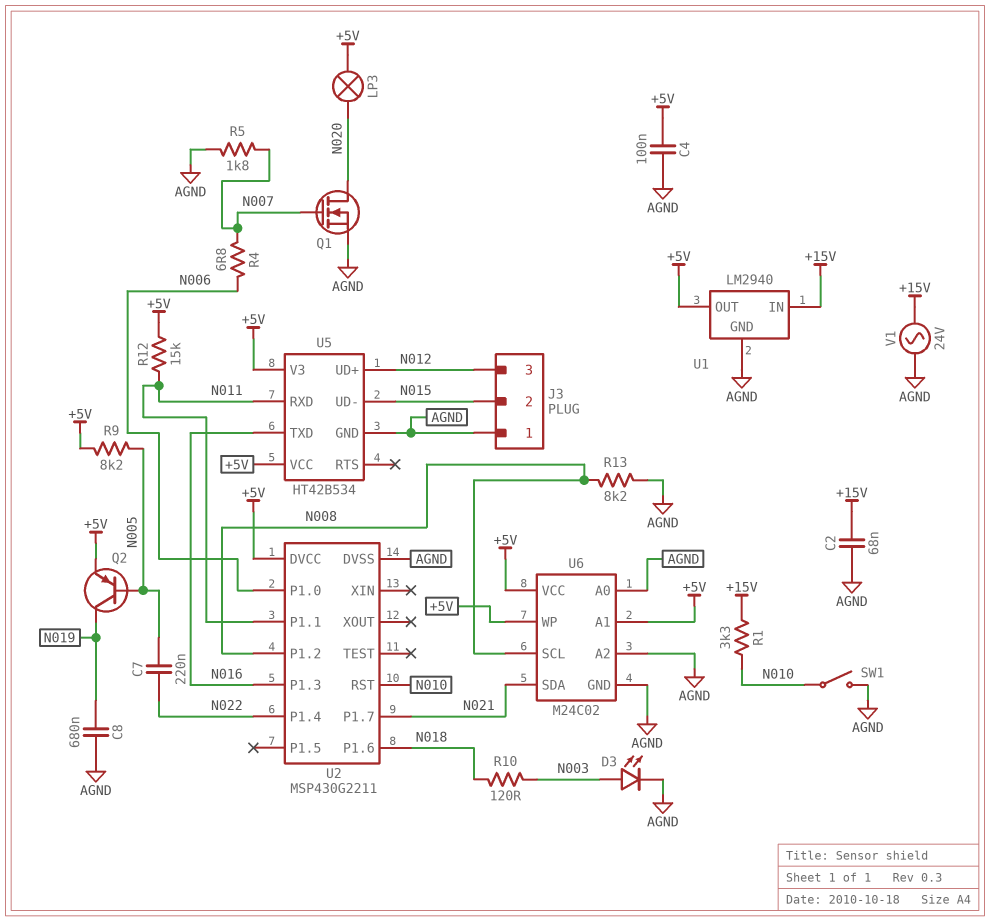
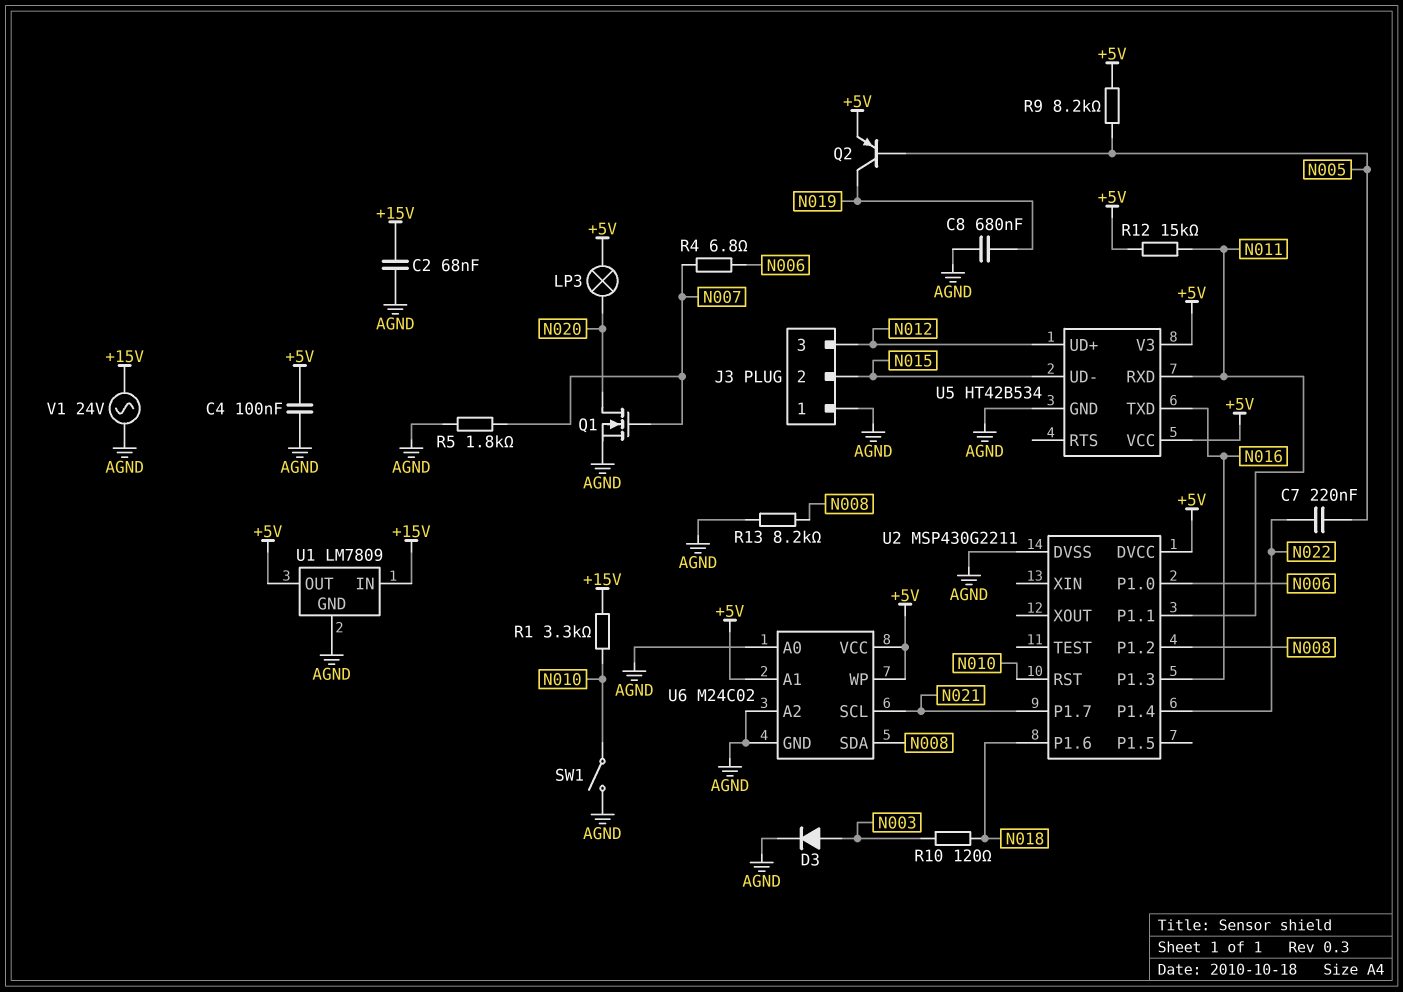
D3: LED (A N003, K AGND) -> diode (A N003, K AGND)
U1: LM2940 -> LM7809
U6 pin SCL: N008 -> N021
U6 pin SDA: N021 -> N008

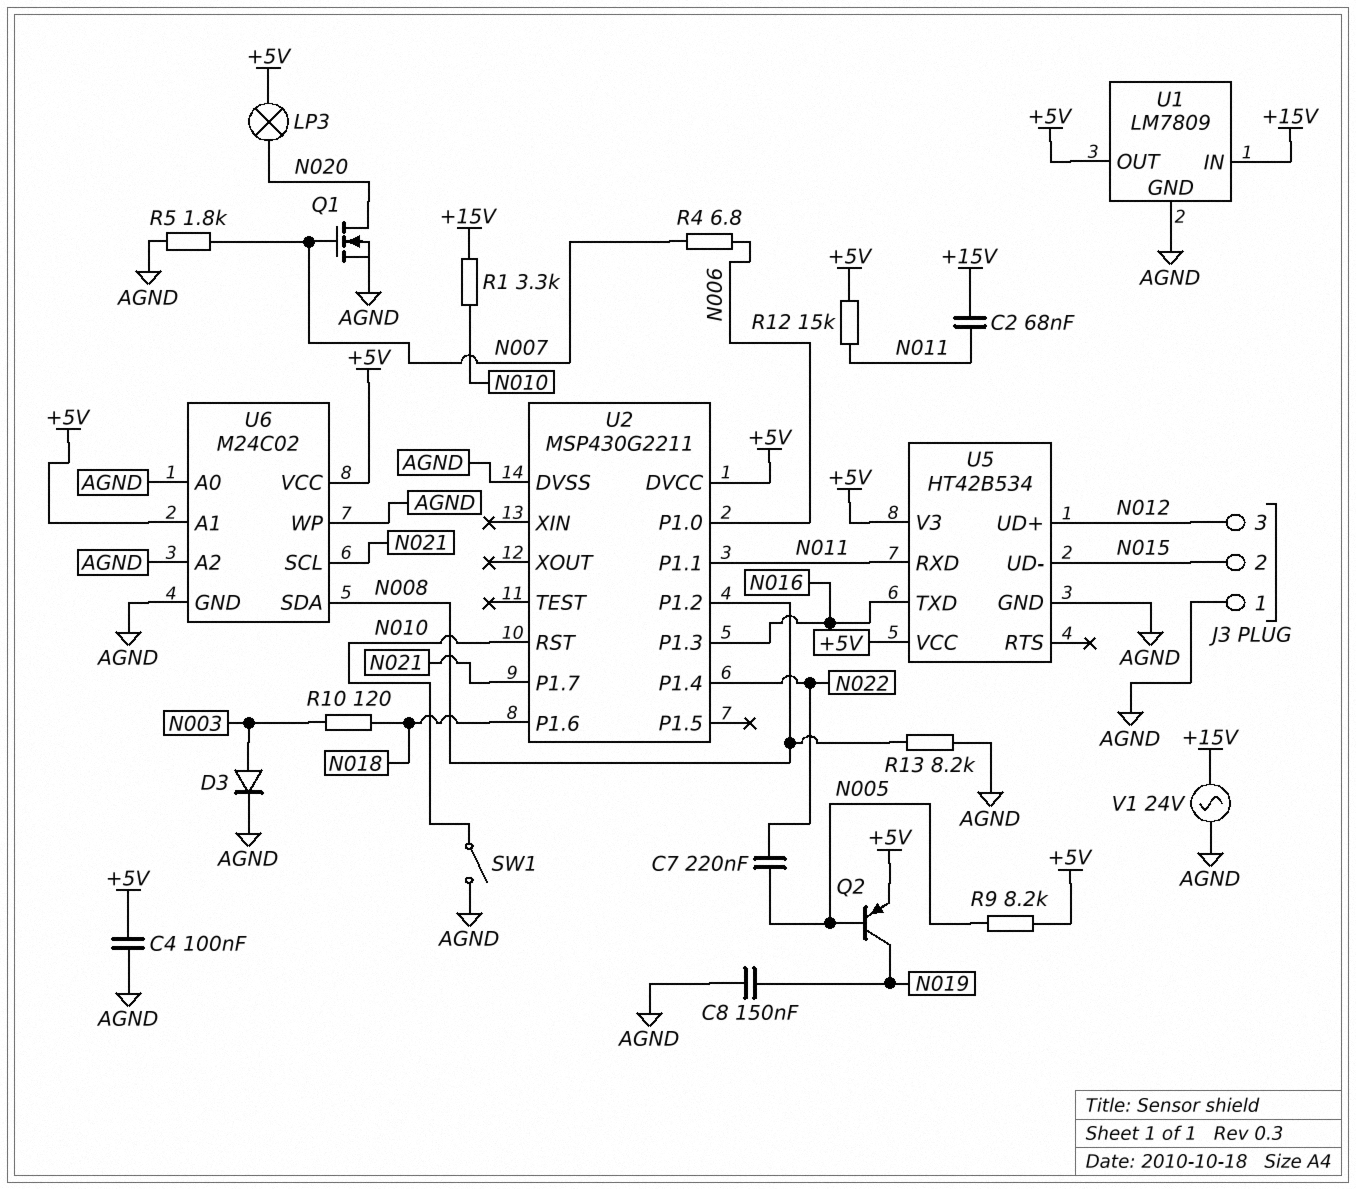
C2: 68nF (+15V, AGND) -> 68nF (+15V, N011)
C8: 680nF (AGND, N019) -> 150nF (AGND, N019)
U6 pin WP: +5V -> AGND

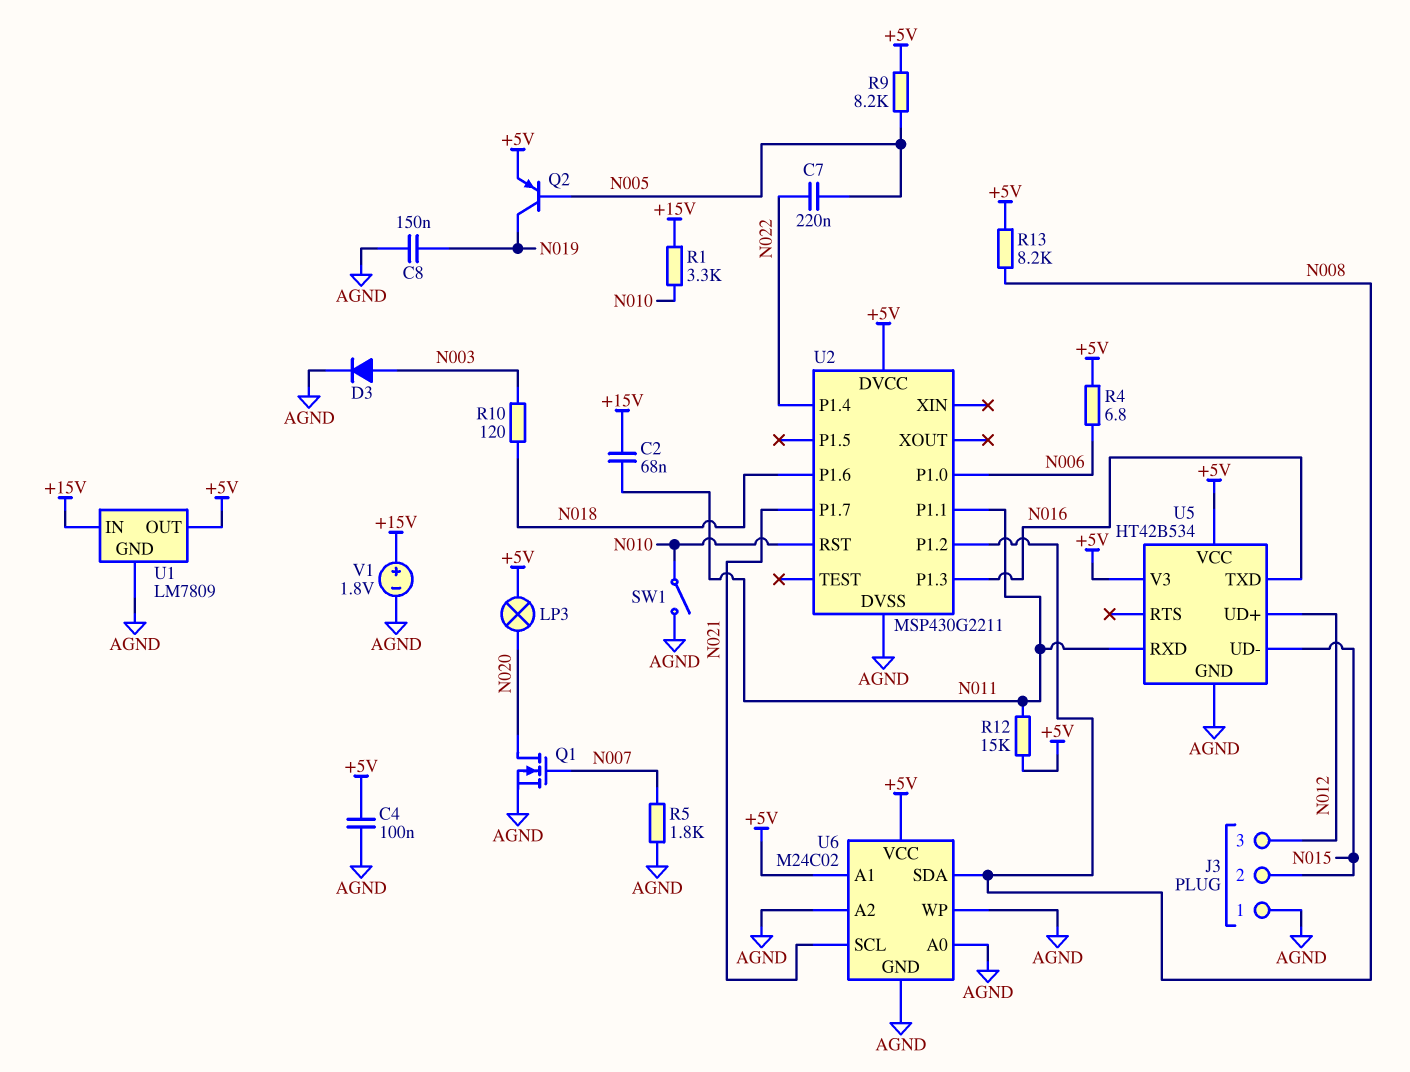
R4: 6.8 (N006, N007) -> 6.8 (+5V, N006)
R13: 8.2k (AGND, N008) -> 8.2k (+5V, N008)
V1: AC 24V (+15V, AGND) -> 1.8V (plus +15V, minus AGND)

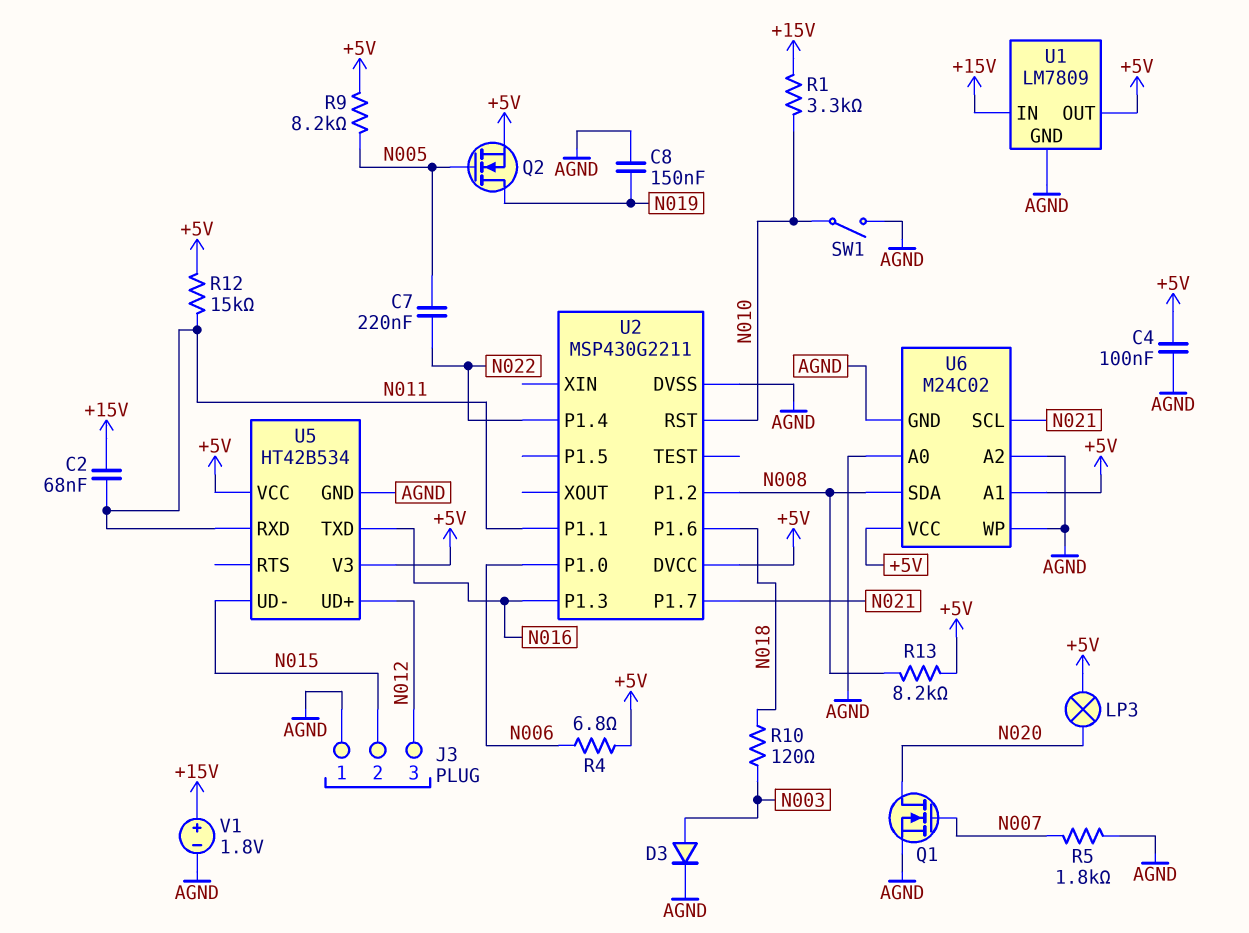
Q2: PNP (B N005, C N019, E +5V) -> NMOS (G N005, D N019, S +5V)

